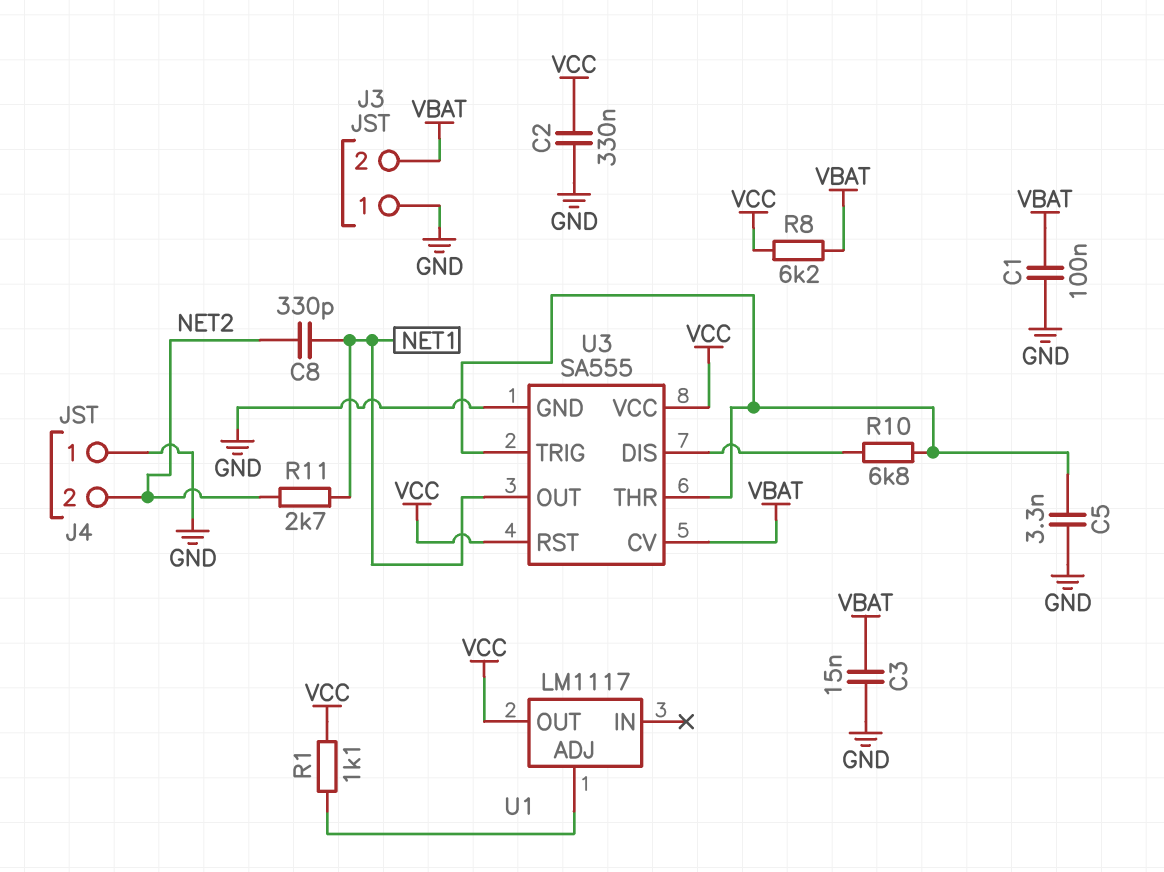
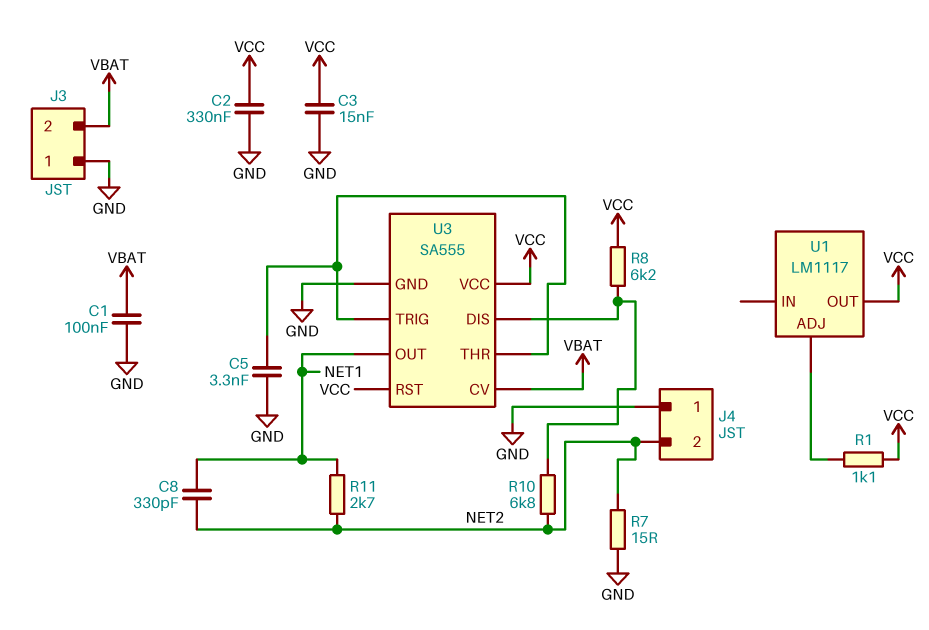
C3: 15nF (GND, VBAT) -> 15nF (GND, VCC)
R7: none -> 15 (GND, NET2)
R8: 6.2k (VBAT, VCC) -> 6.2k (U3/DIS, VCC)
R10: 6.8k (U3/DIS, U3/THR) -> 6.8k (NET2, U3/DIS)

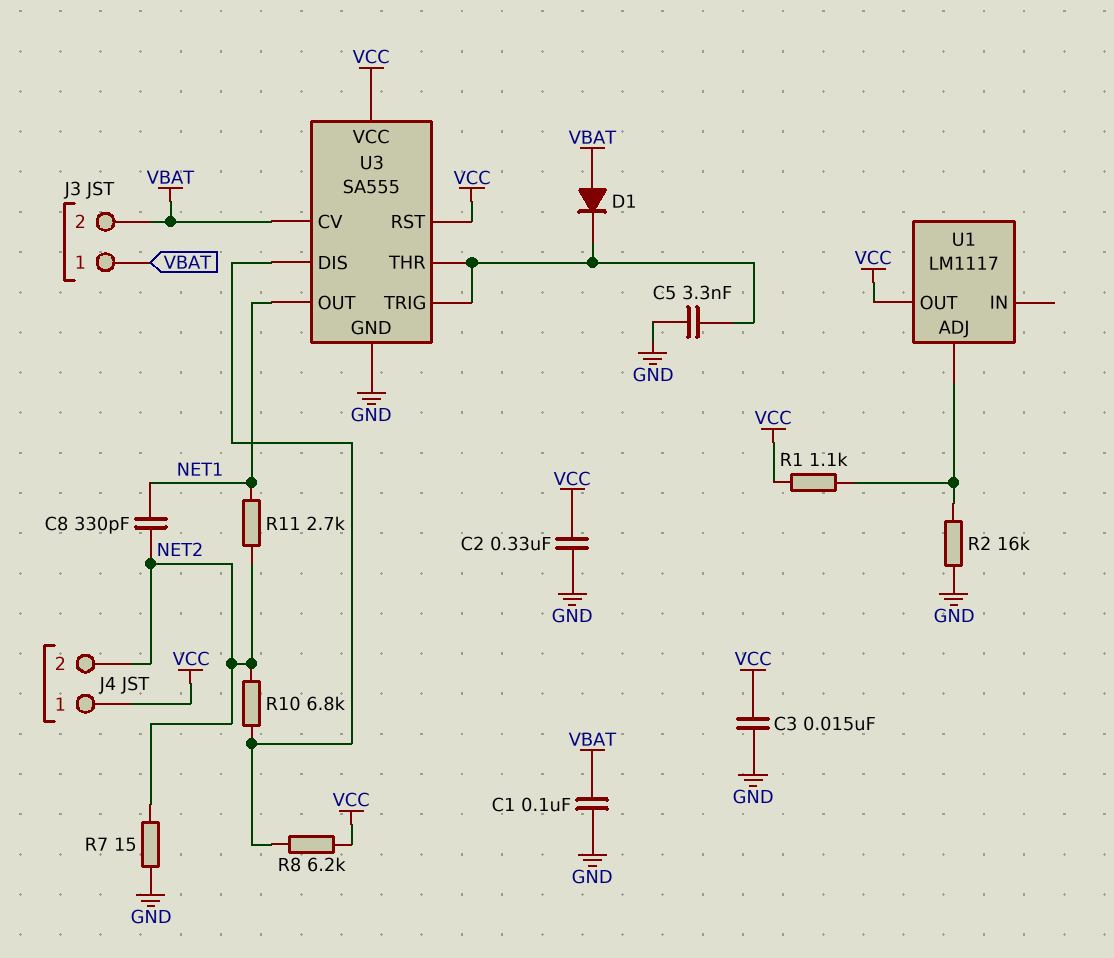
D1: none -> diode (A VBAT, K U3/THR)
J3 pin 1: GND -> VBAT
J4 pin 1: GND -> VCC
R2: none -> 16k (GND, U1/ADJ)

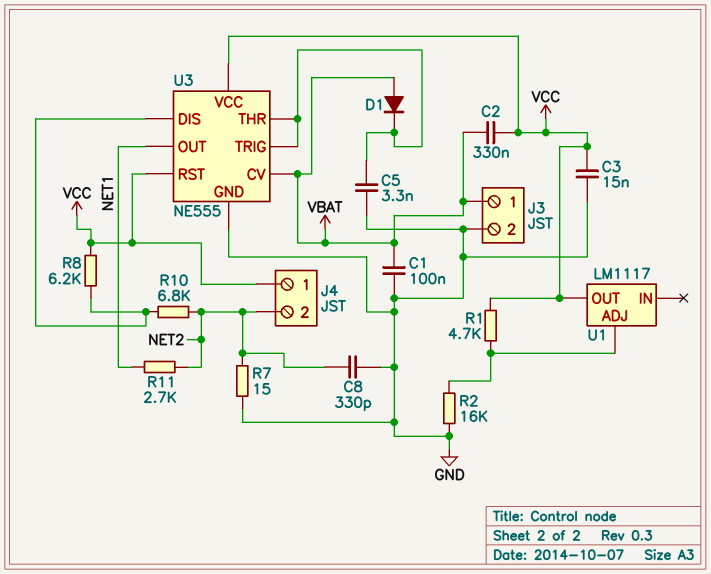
C2: 330nF (GND, VCC) -> 330nF (VBAT, VCC)
C8: 330pF (NET1, NET2) -> 330pF (GND, NET2)
J3 pin 2: VBAT -> GND
R1: 1.1k (U1/ADJ, VCC) -> 4.7k (U1/ADJ, VCC)
U3: SA555 -> NE555

